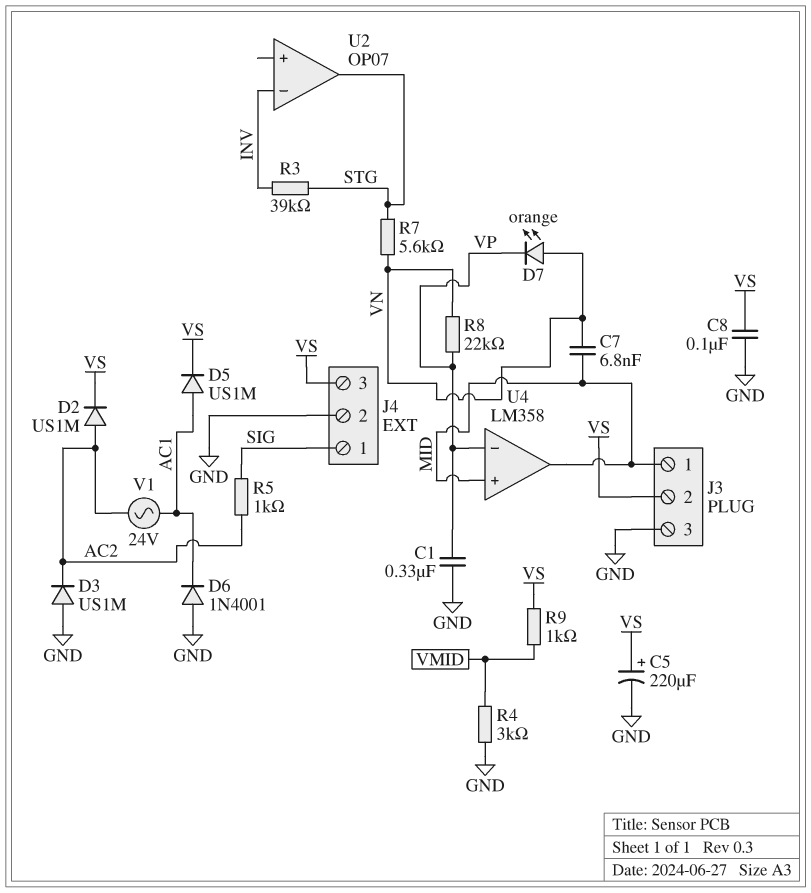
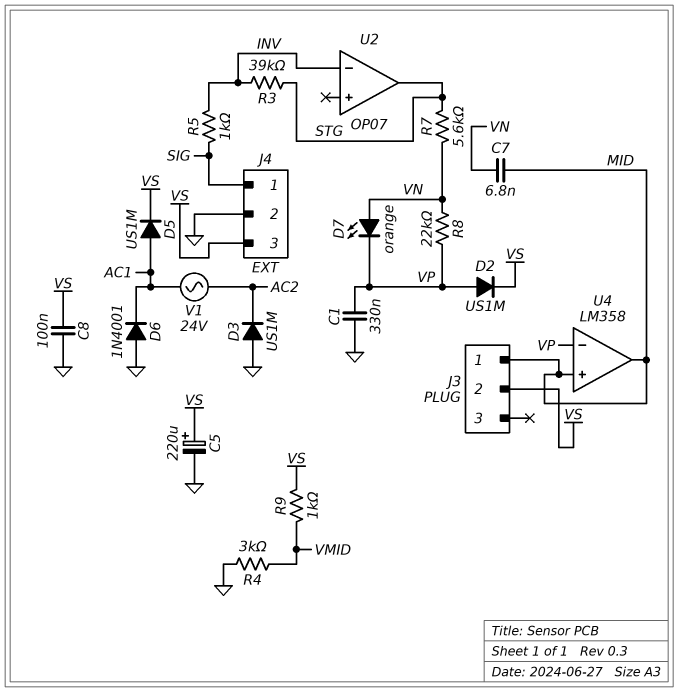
D2: diode US1M (A AC2, K VS) -> diode US1M (A VP, K VS)
J3 pin 3: GND -> none
R5: 1k (AC2, SIG) -> 1k (INV, SIG)

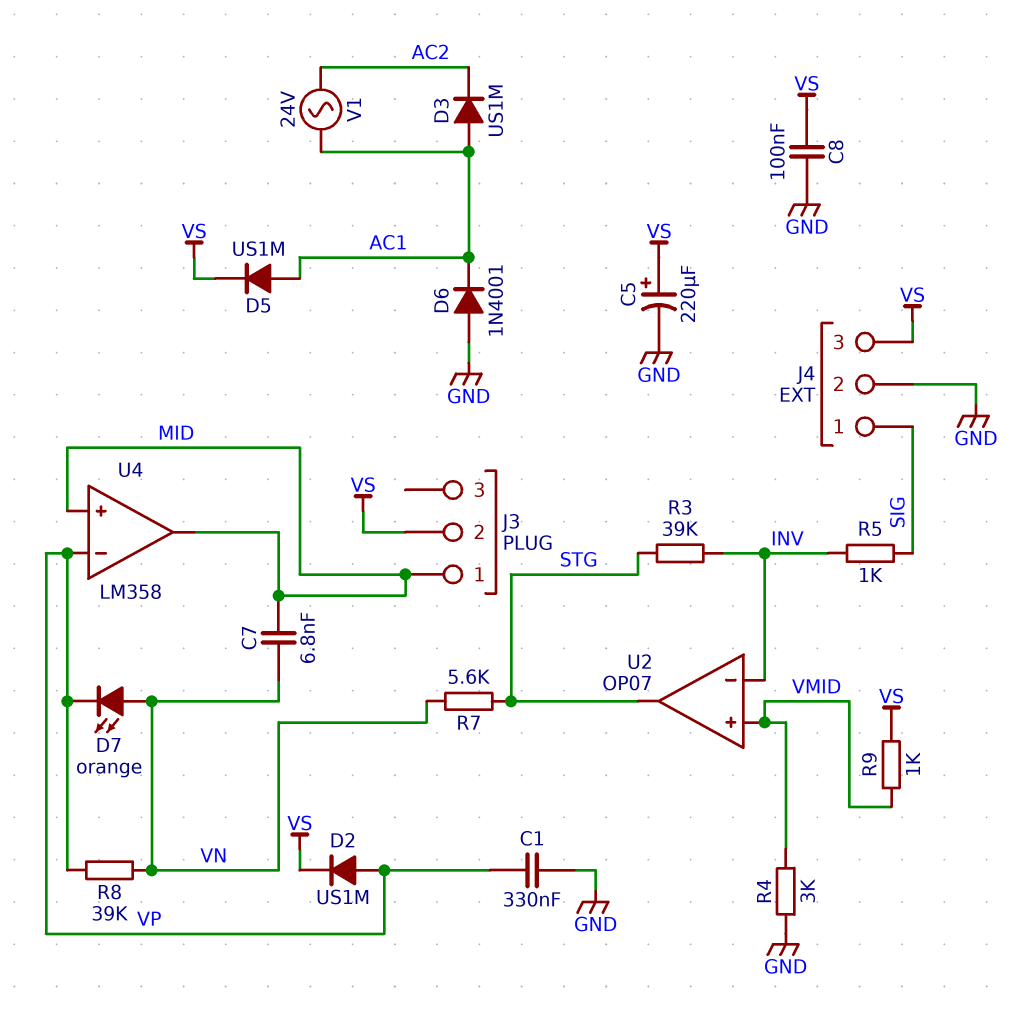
D3: diode US1M (A GND, K AC2) -> diode US1M (A AC1, K AC2)
R8: 22k (VN, VP) -> 39k (VN, VP)
U2 pin in+: none -> VMID

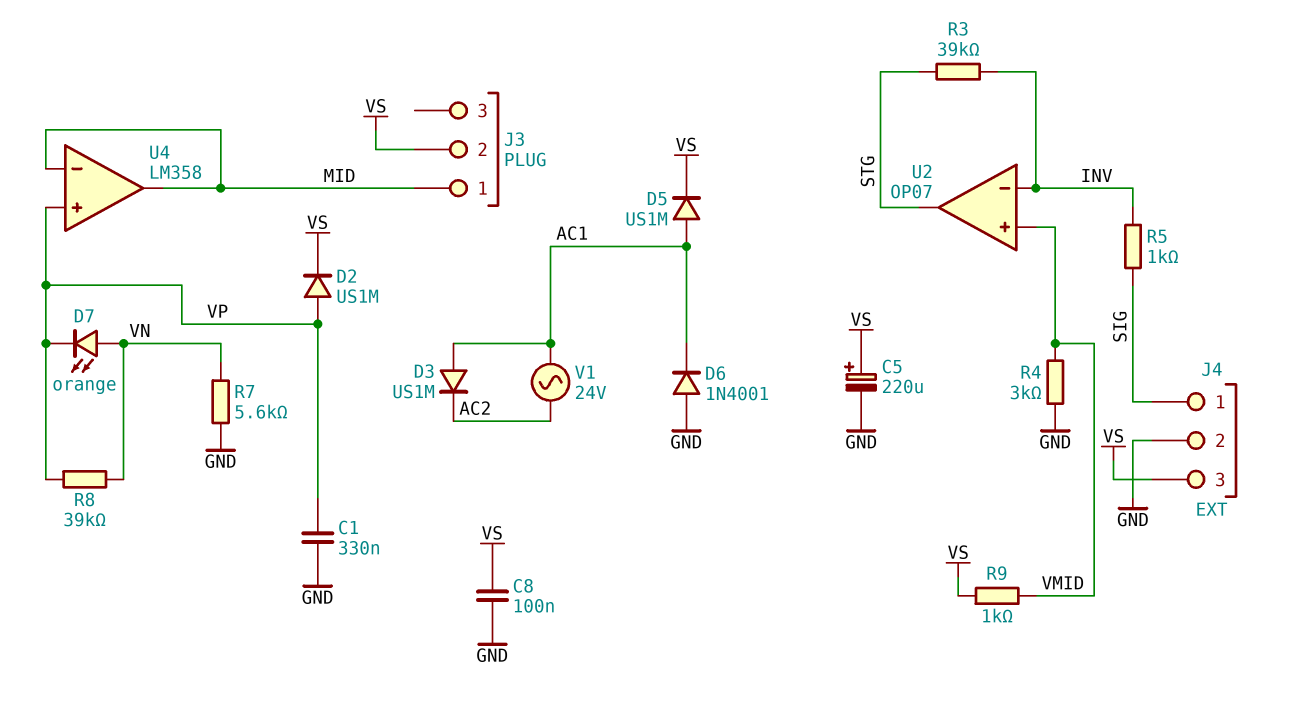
C7: 6.8nF (MID, VN) -> none
R7: 5.6k (STG, VN) -> 5.6k (GND, VN)
U4 pin in+: MID -> VP
U4 pin in-: VP -> MID

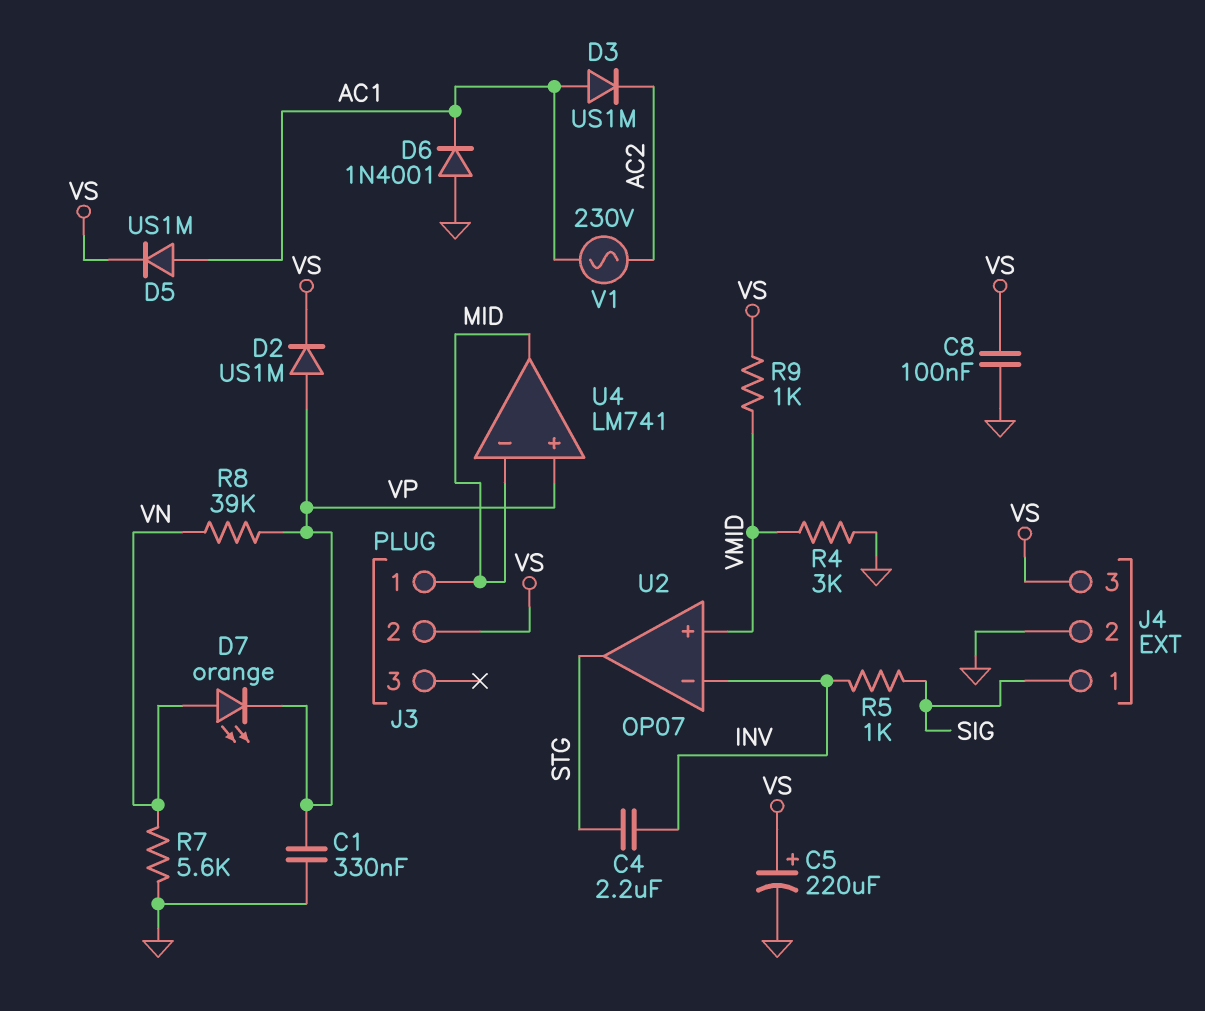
C4: none -> 2.2uF (INV, STG)
R3: 39k (INV, STG) -> none
U4: LM358 -> LM741
V1: AC 24V (AC1, AC2) -> AC 230V (AC1, AC2)

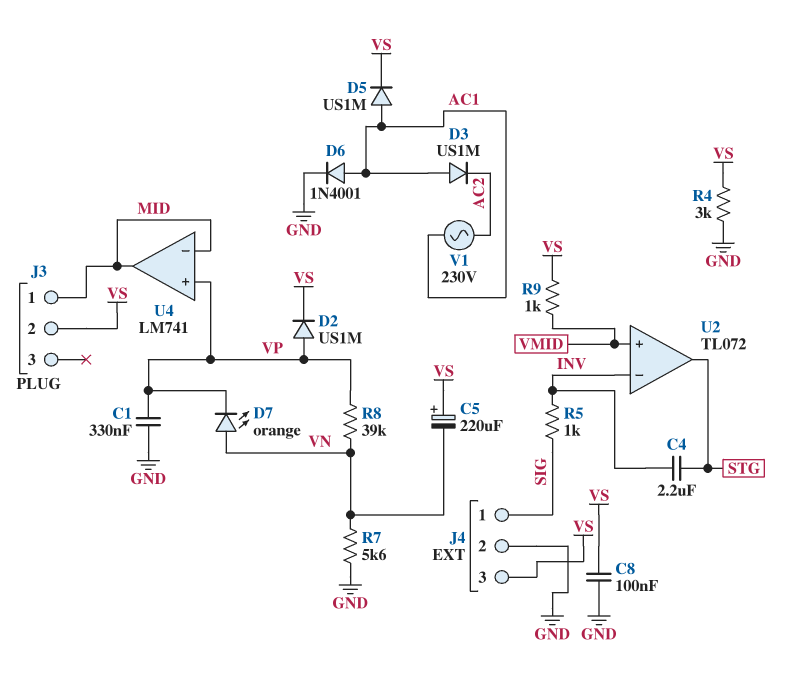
C5: 220uF (plus VS, minus GND) -> 220uF (plus VS, minus VN)
D6: diode 1N4001 (A GND, K AC1) -> diode 1N4001 (A AC1, K GND)
R4: 3k (GND, VMID) -> 3k (GND, VS)
U2: OP07 -> TL072

